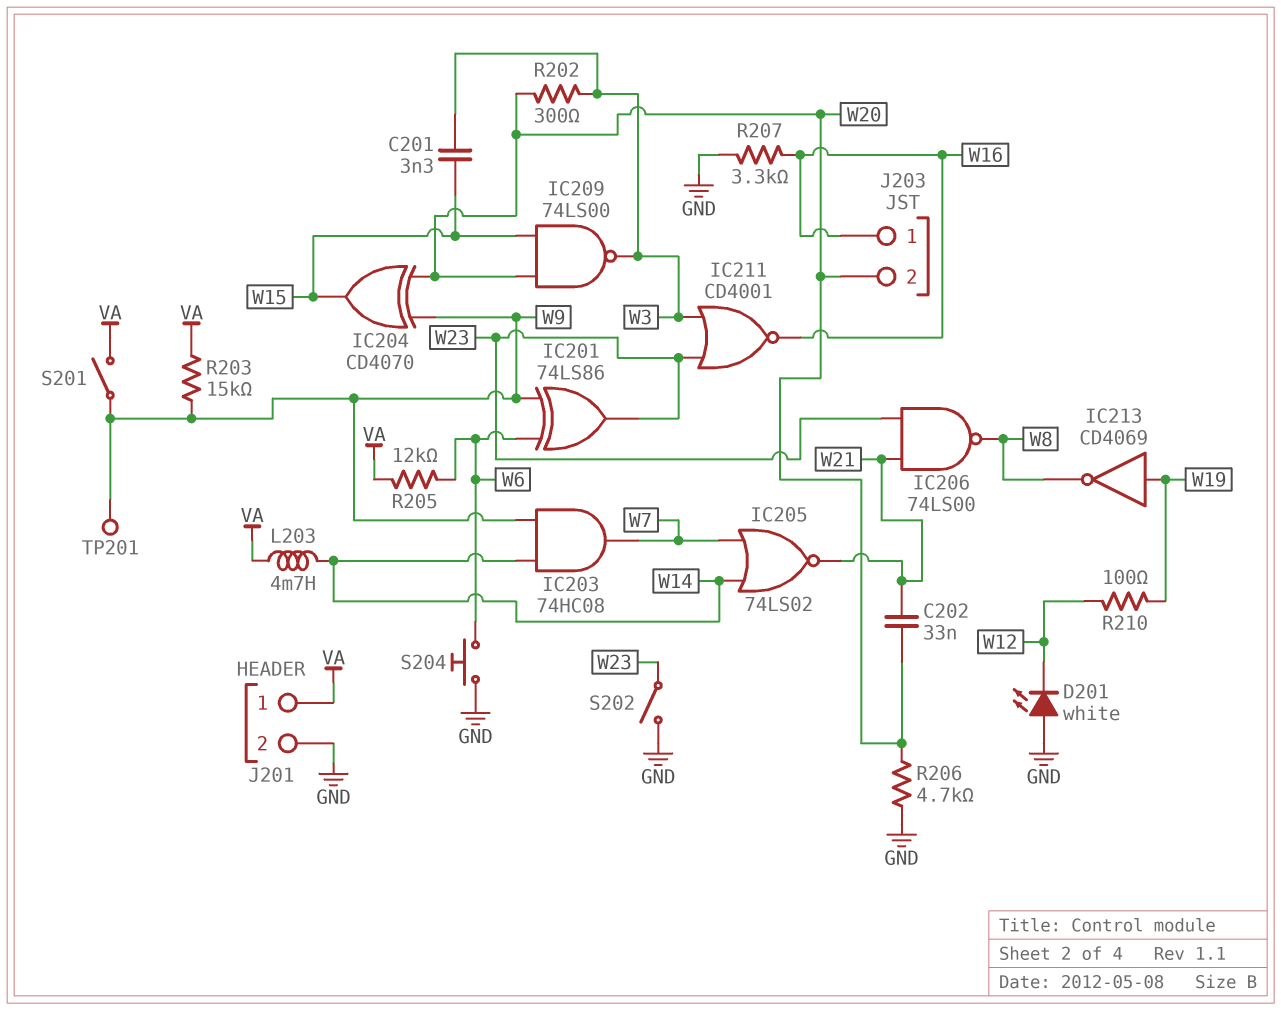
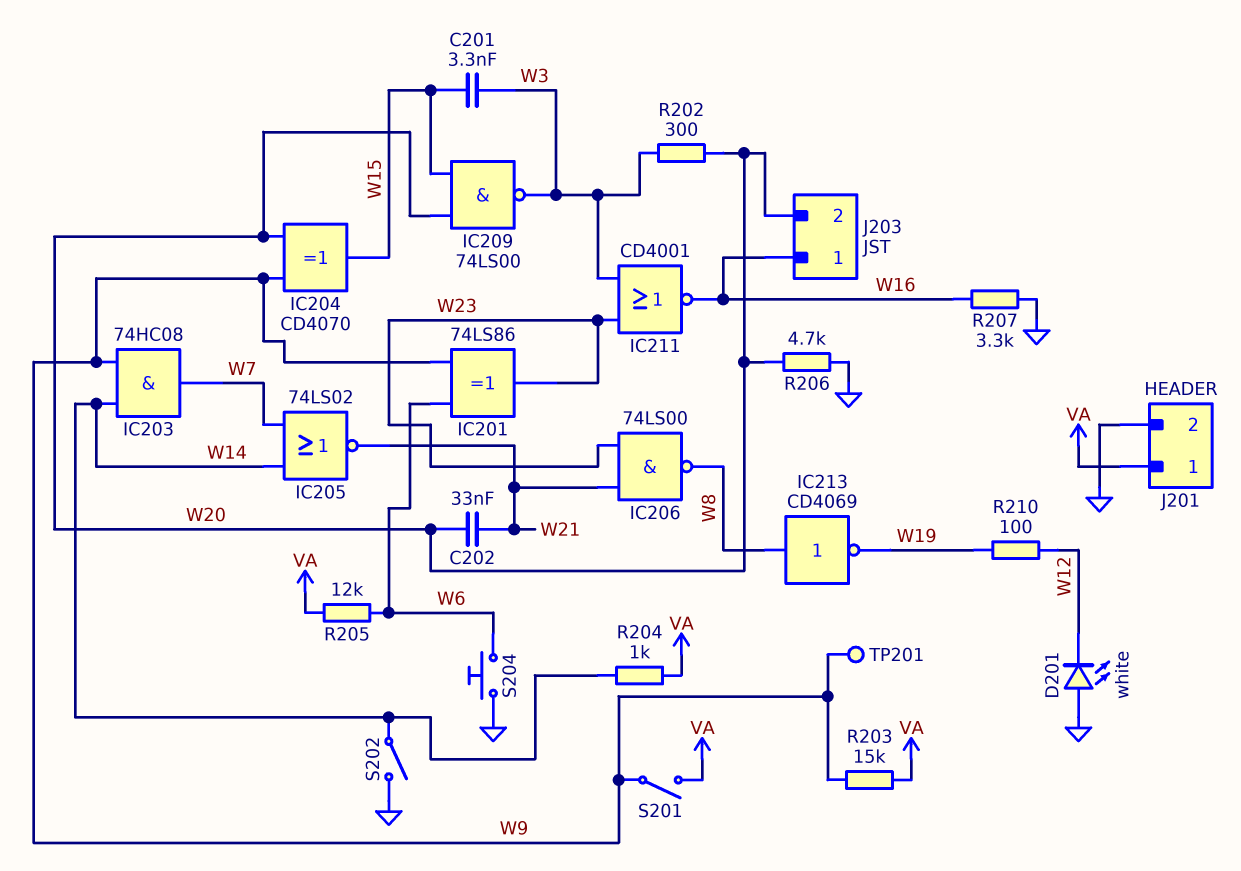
IC213: NOT CD4069 (in W19, out W8) -> NOT CD4069 (in W8, out W19)
L203: 4.7mH (VA, W14) -> none
R204: none -> 1k (VA, W14)
S202: switch (GND, W23) -> switch (GND, W14)

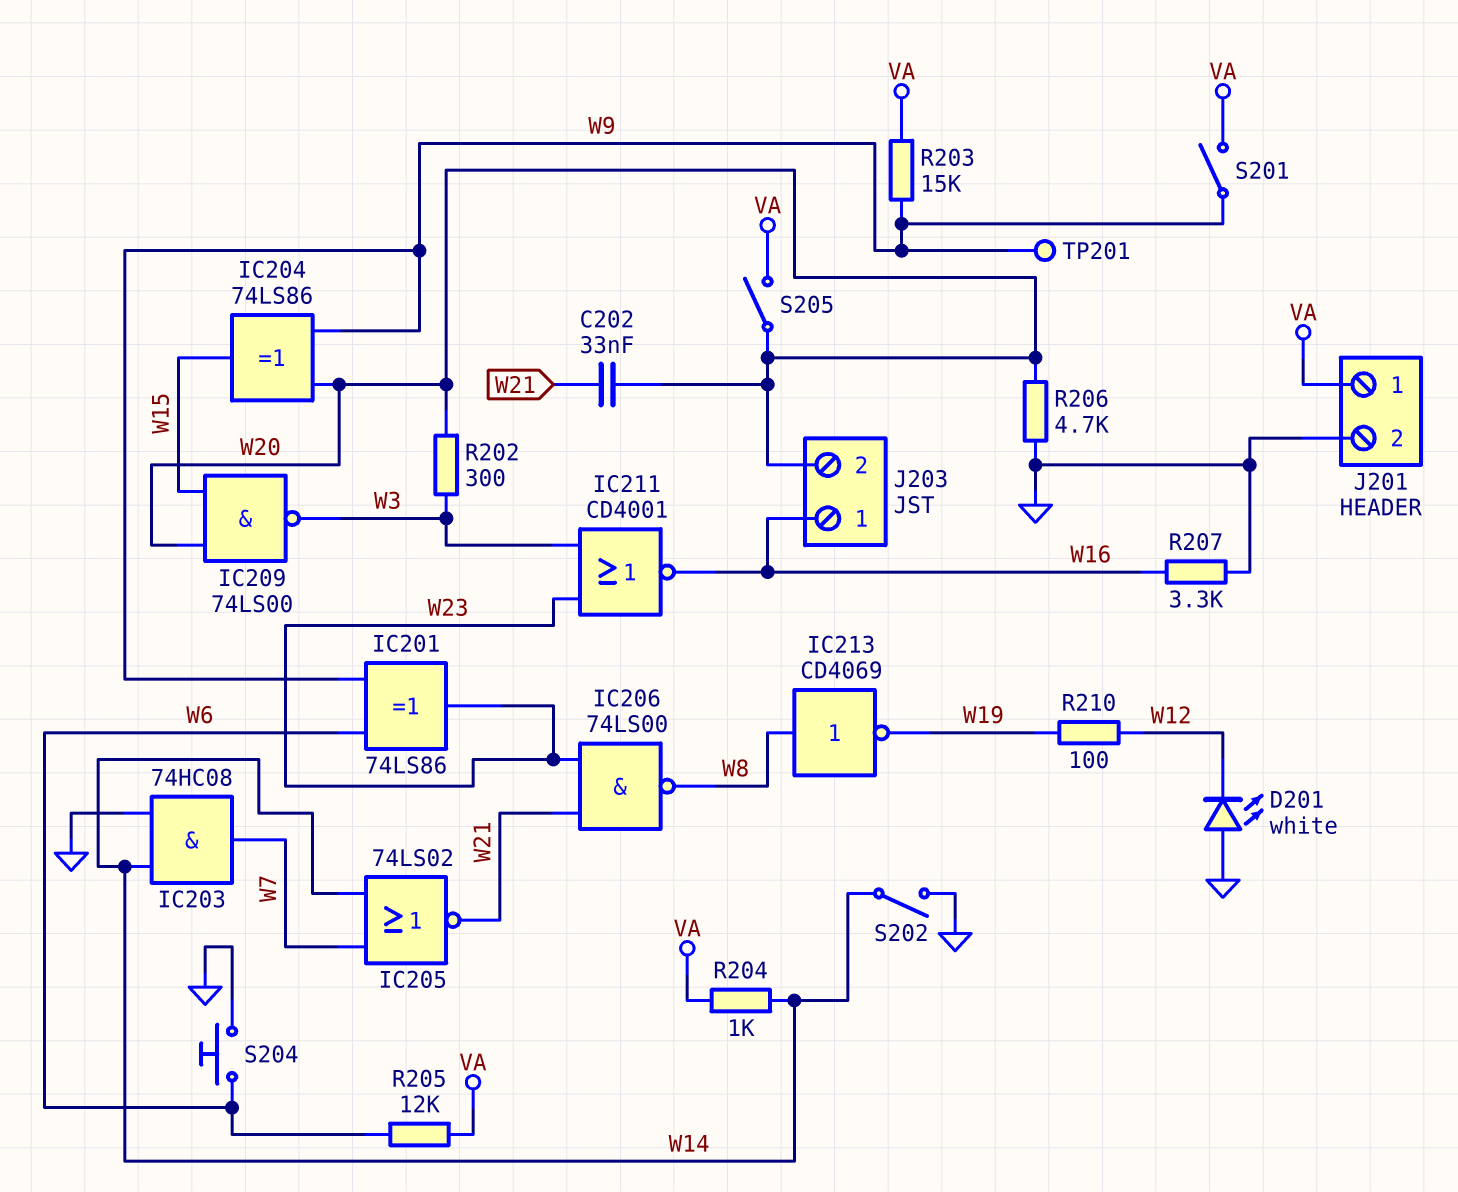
C201: 3.3nF (W3, W15) -> none
IC203: AND 74HC08 (in W9, in W14, out W7) -> AND 74HC08 (in GND, in W14, out W7)
IC204: XOR CD4070 (in W9, in W20, out W15) -> XOR 74LS86 (in W9, in W20, out W15)
S205: none -> switch (VA, W20)

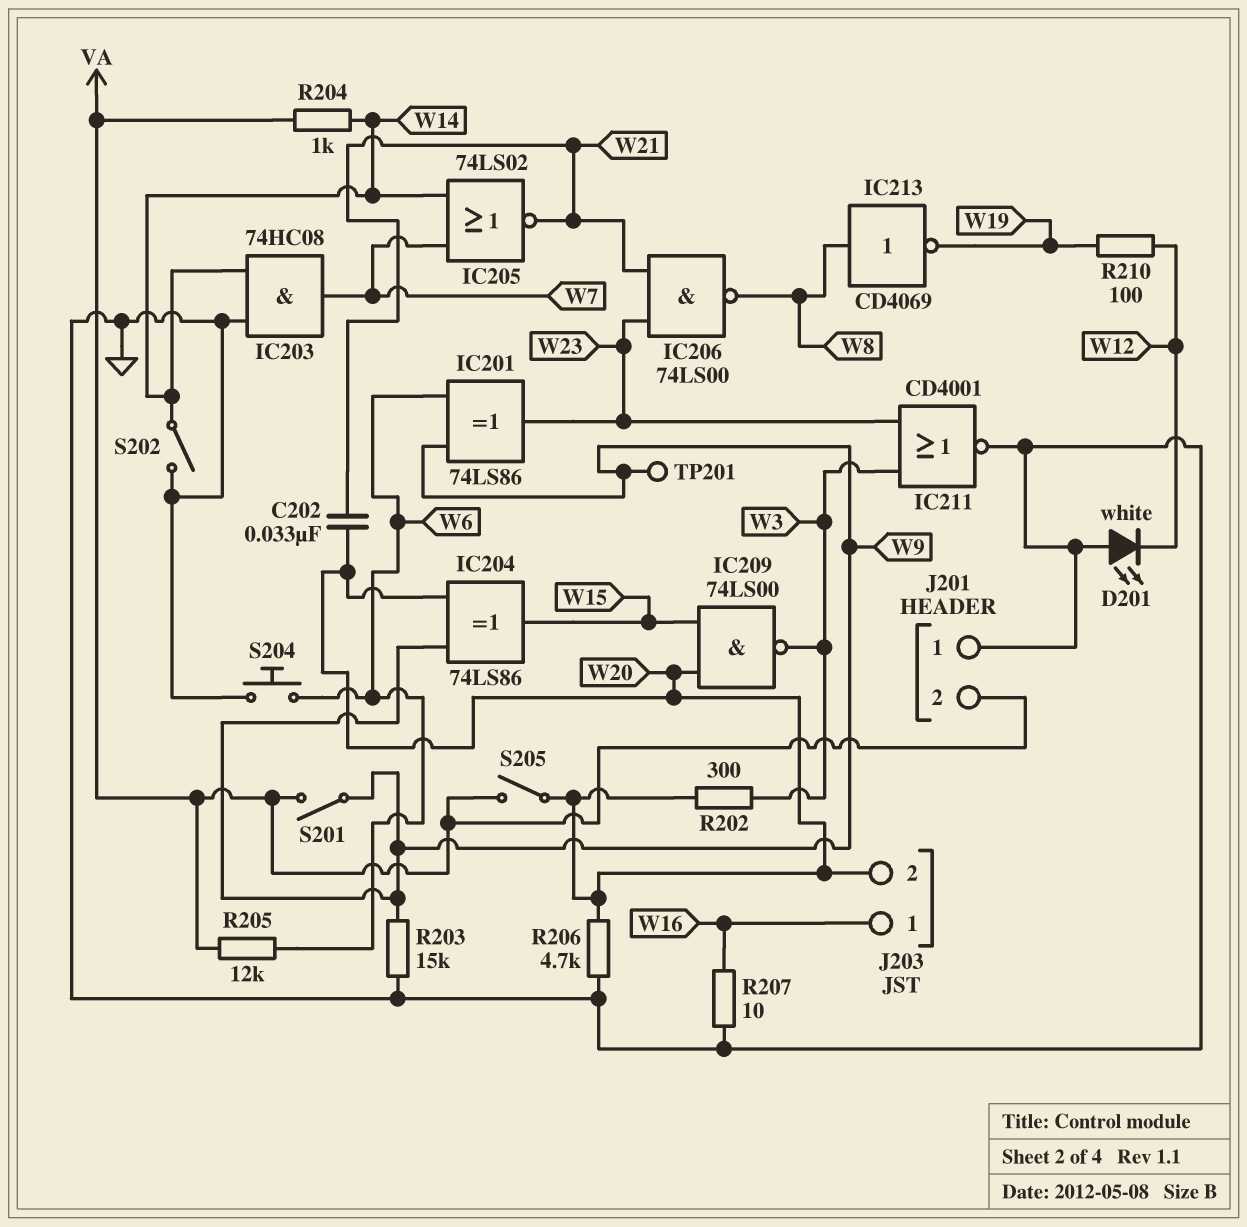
IC211: NOR CD4001 (in W3, in W23, out W16) -> NOR CD4001 (in W3, in W23, out GND)
J201 pin 1: VA -> GND
J201 pin 2: GND -> VA
R203: 15k (VA, W9) -> 15k (GND, W9)
R207: 3.3k (GND, W16) -> 10 (GND, W16)

